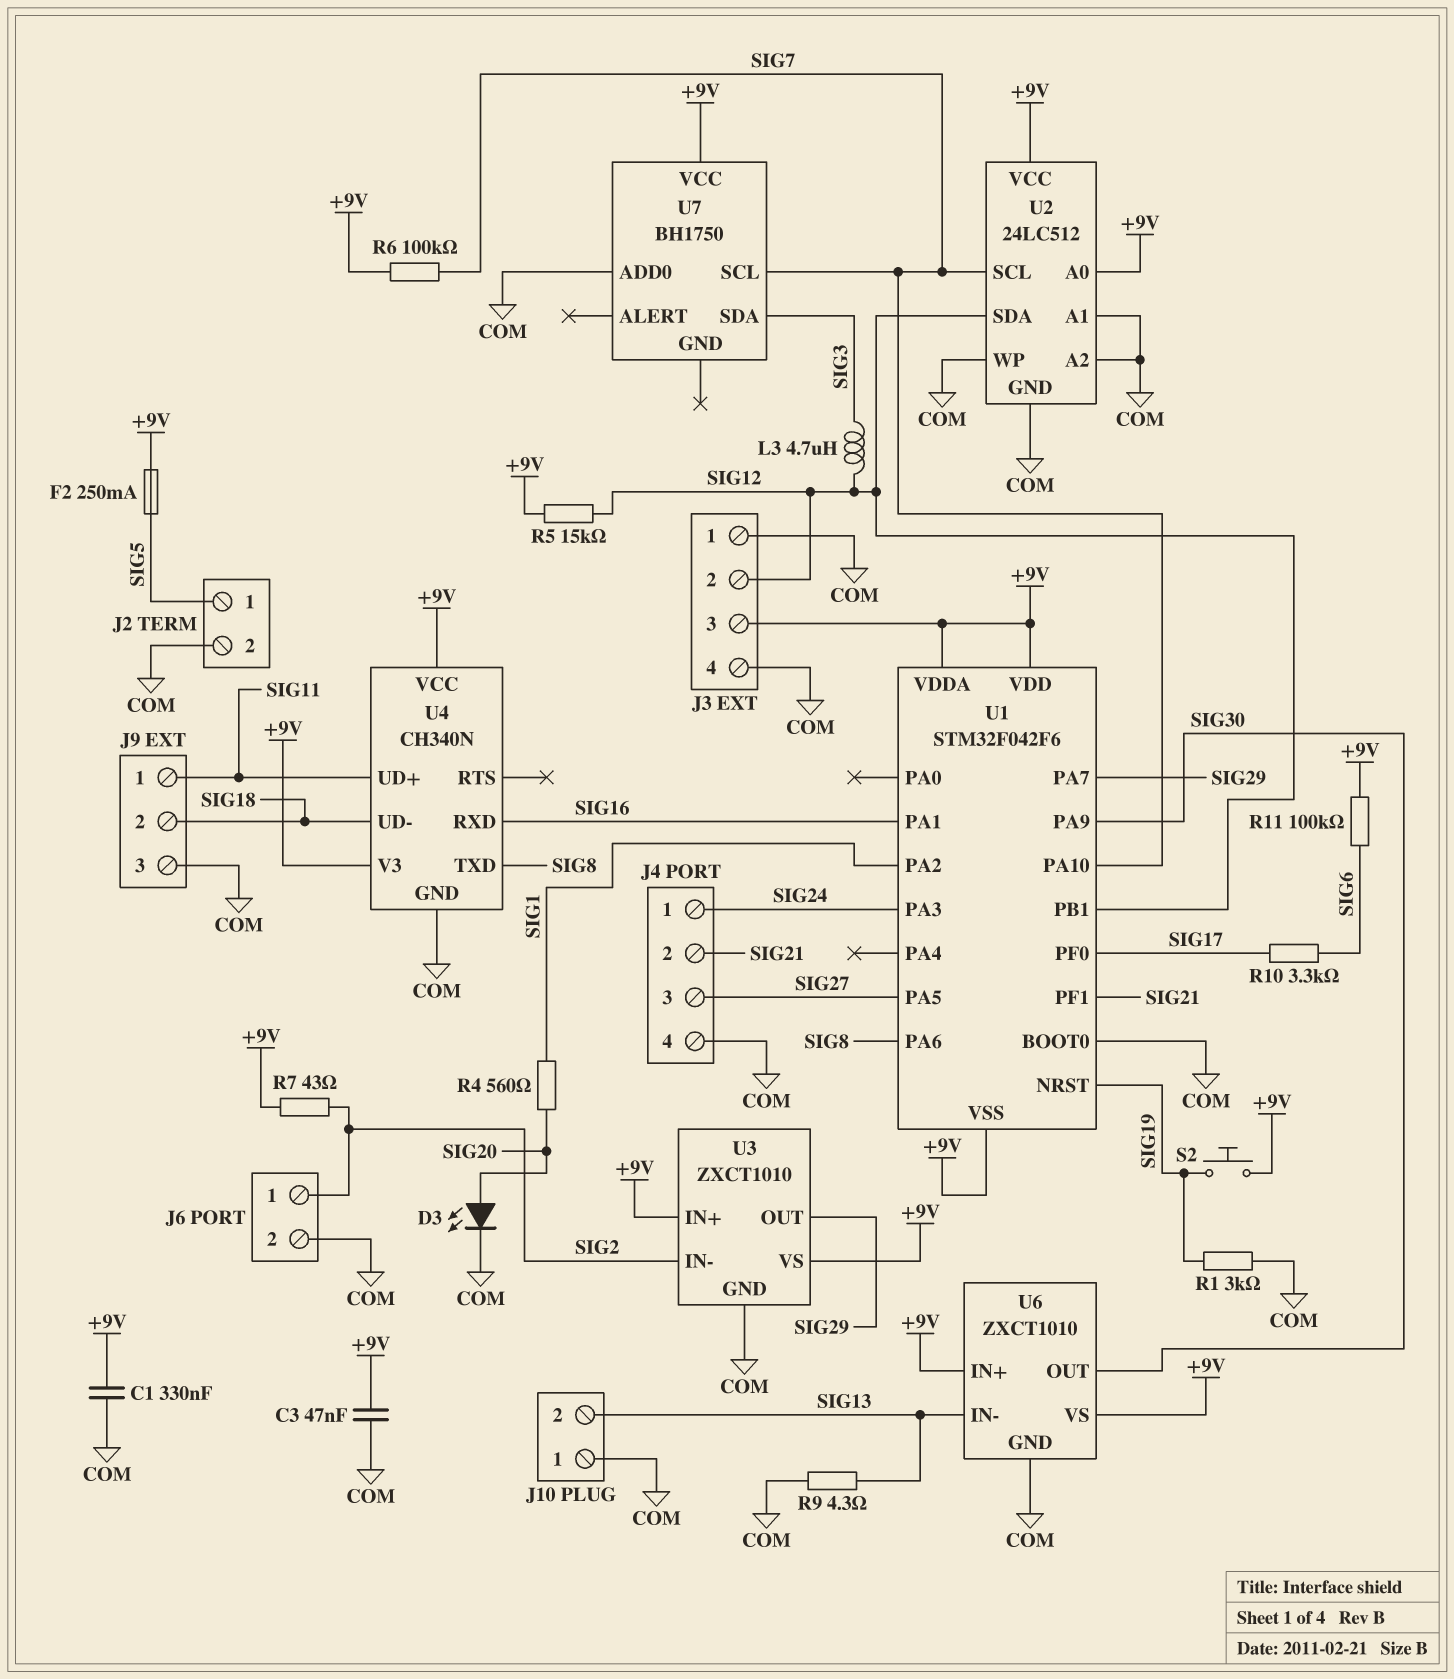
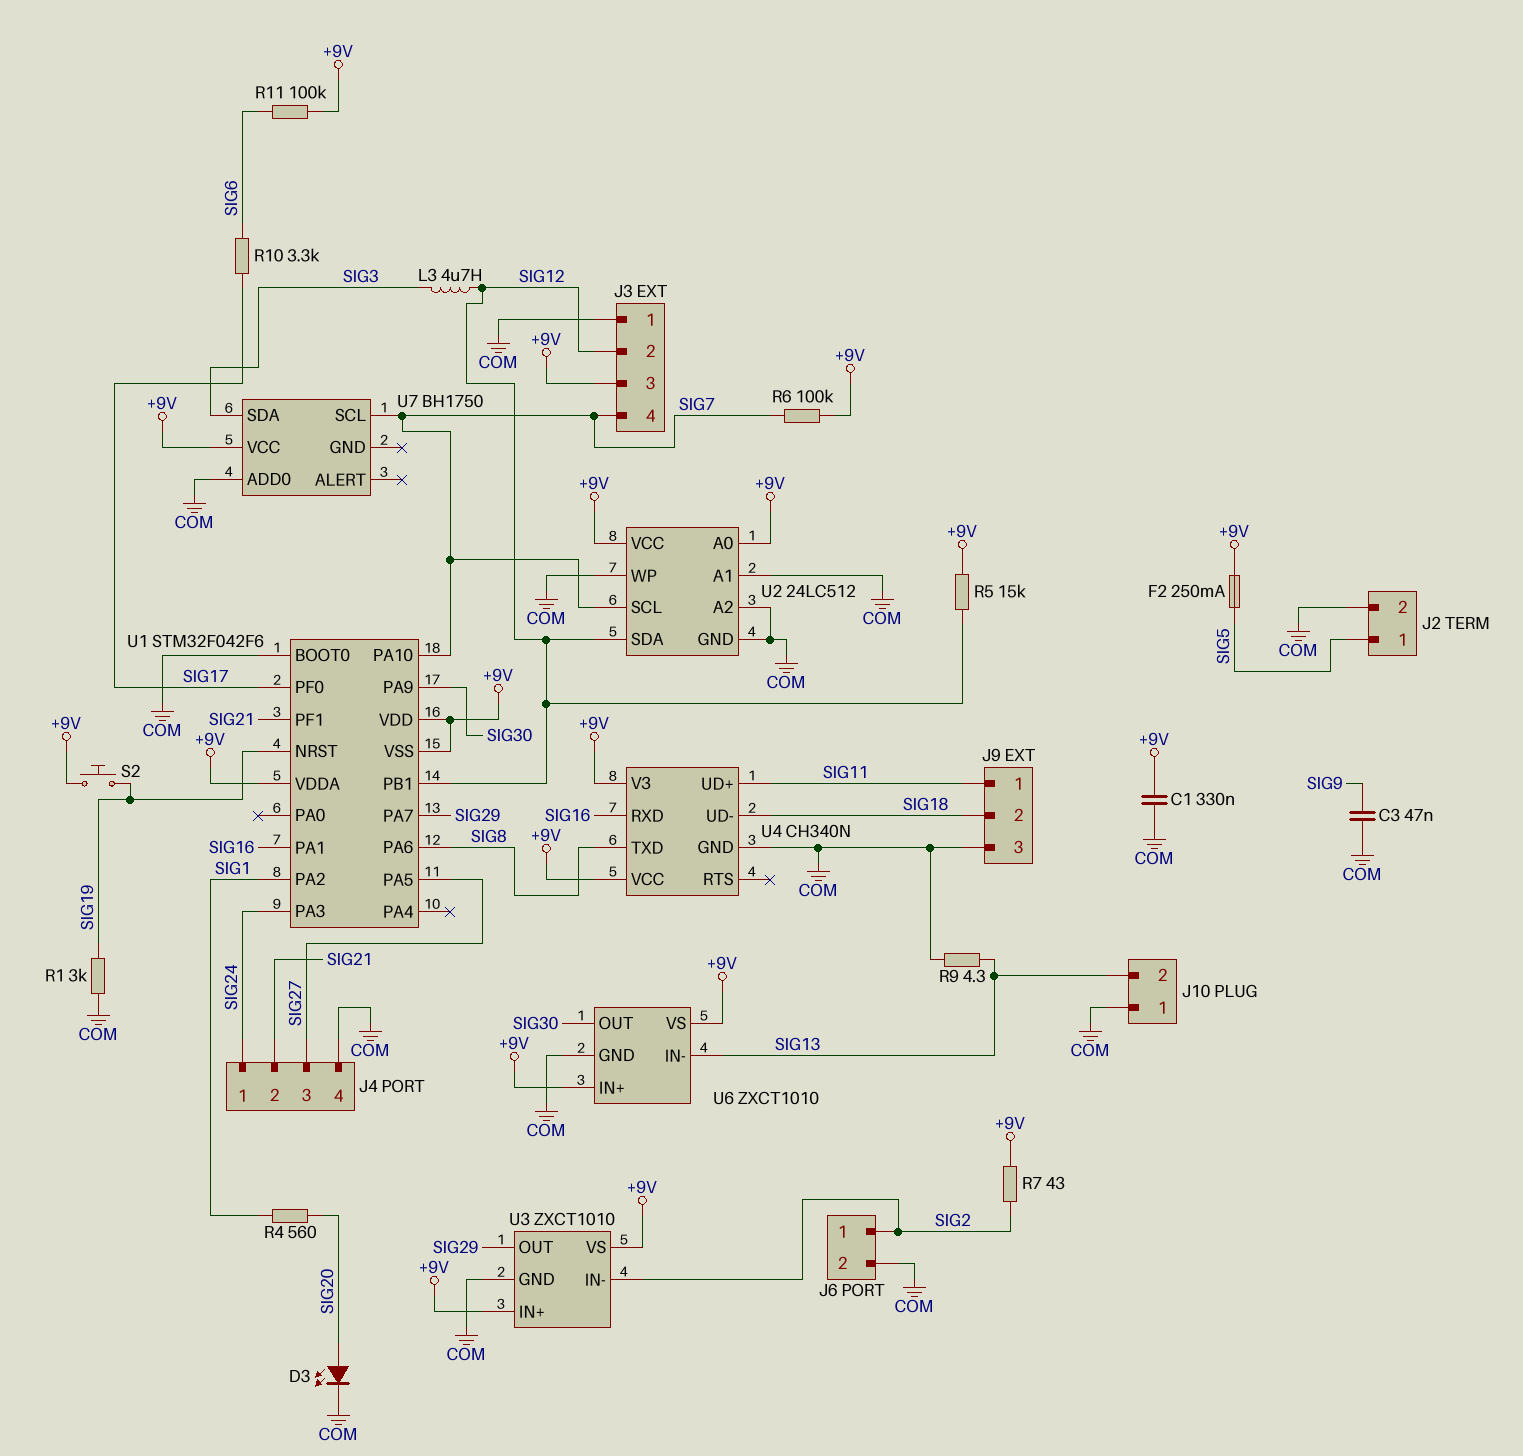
C3: 47nF (+9V, COM) -> 47nF (COM, SIG9)
J3 pin 4: COM -> SIG7

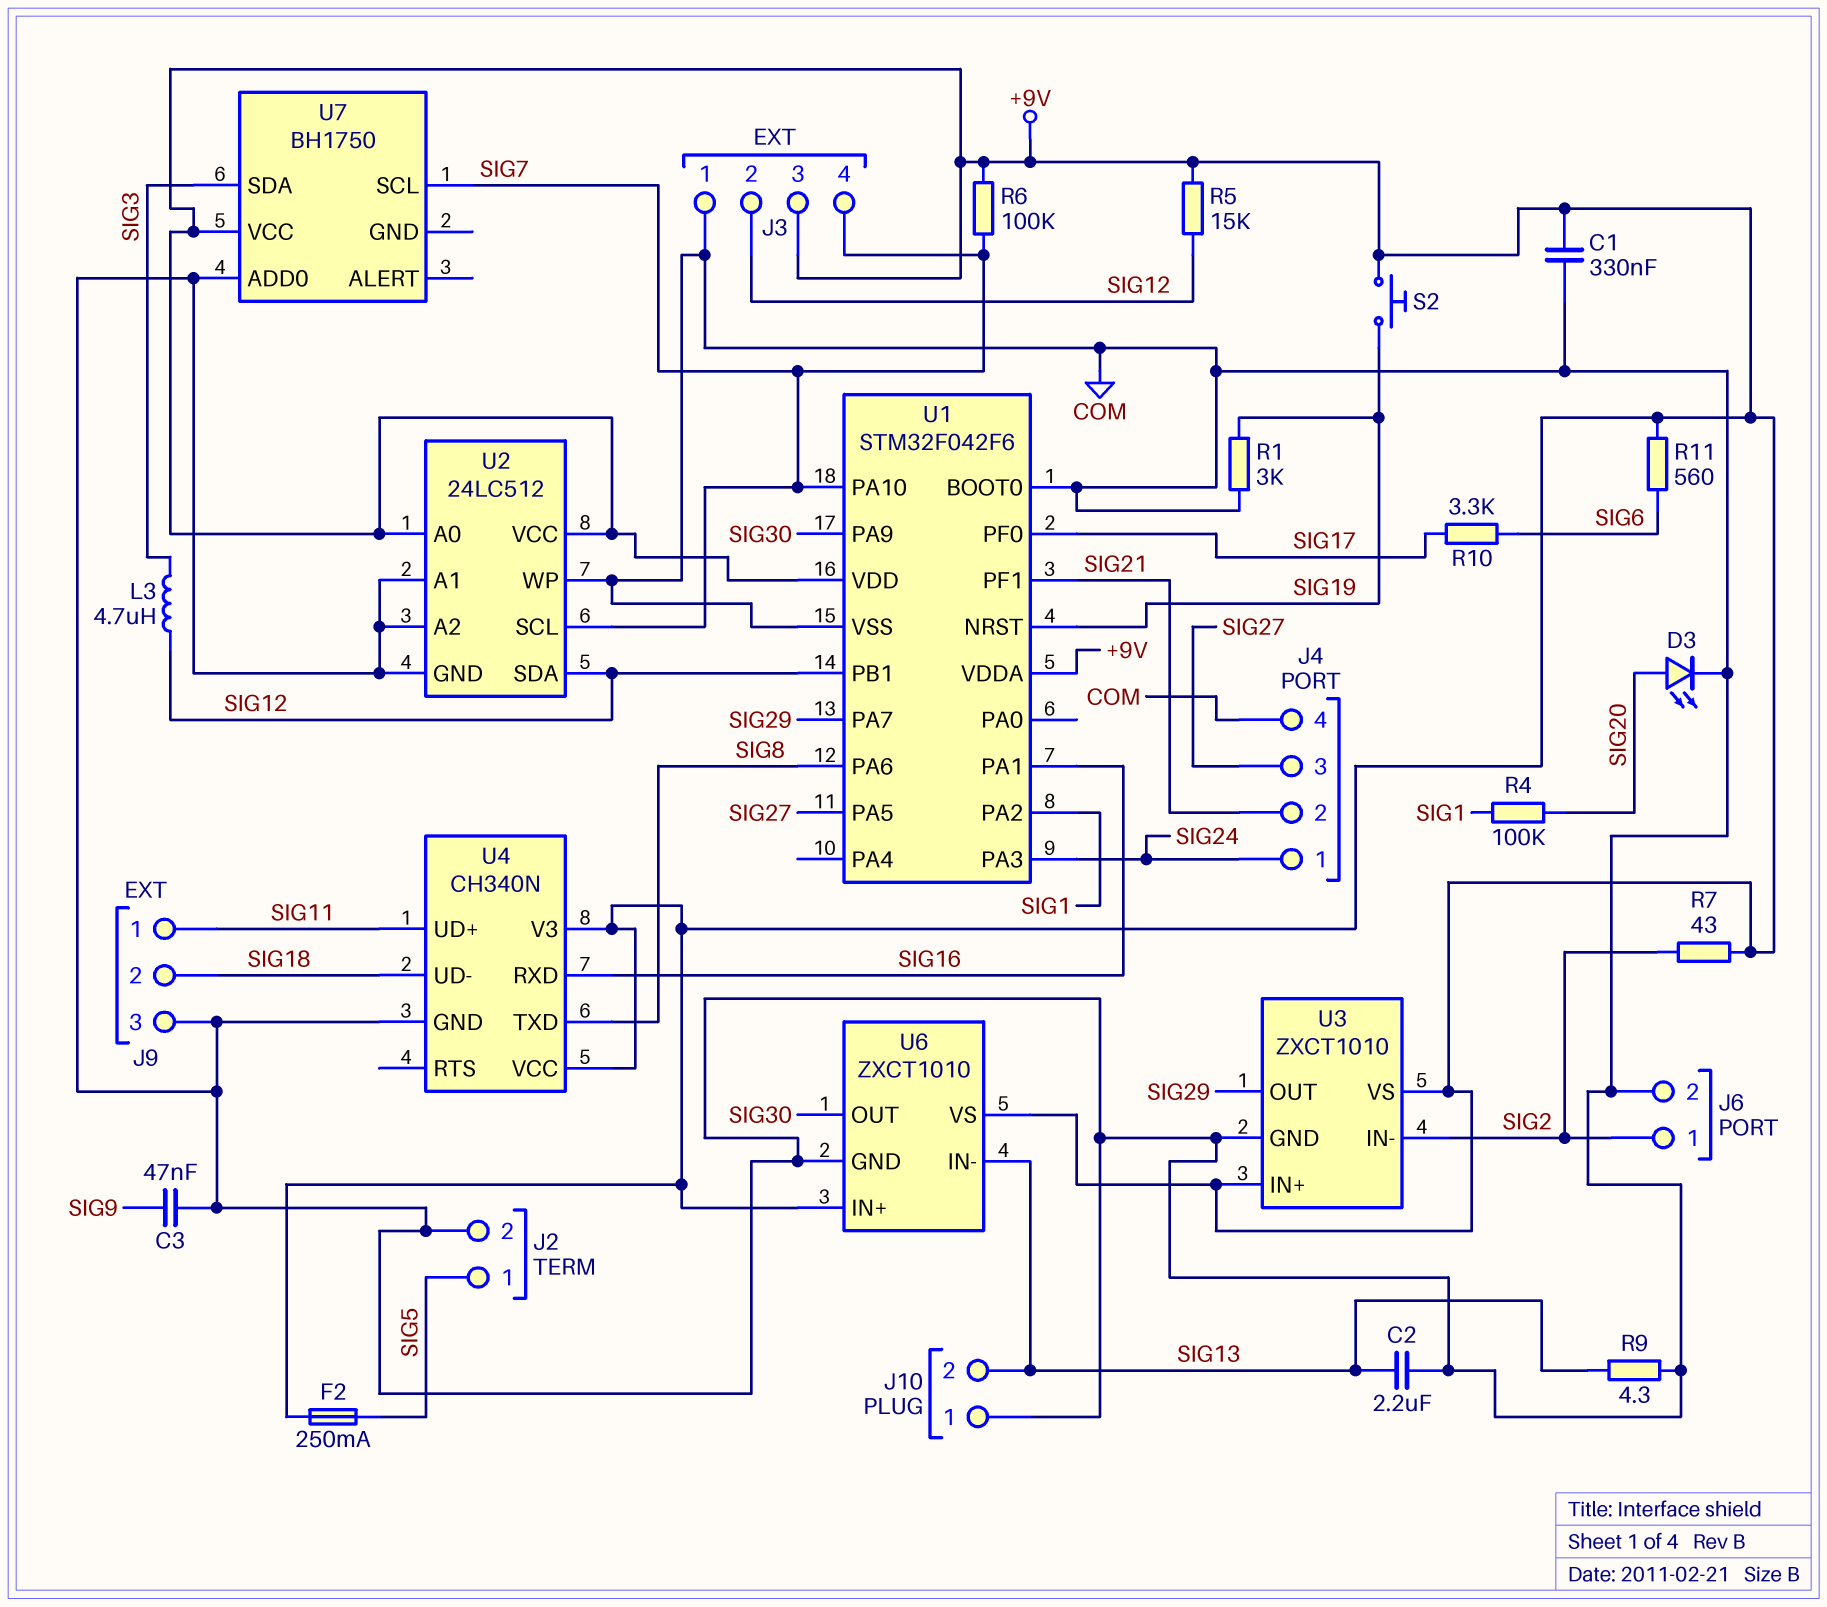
C2: none -> 2.2uF (COM, SIG13)
R4: 560 (SIG1, SIG20) -> 100k (SIG1, SIG20)
R11: 100k (+9V, SIG6) -> 560 (+9V, SIG6)
U1 pin VSS: +9V -> COM

